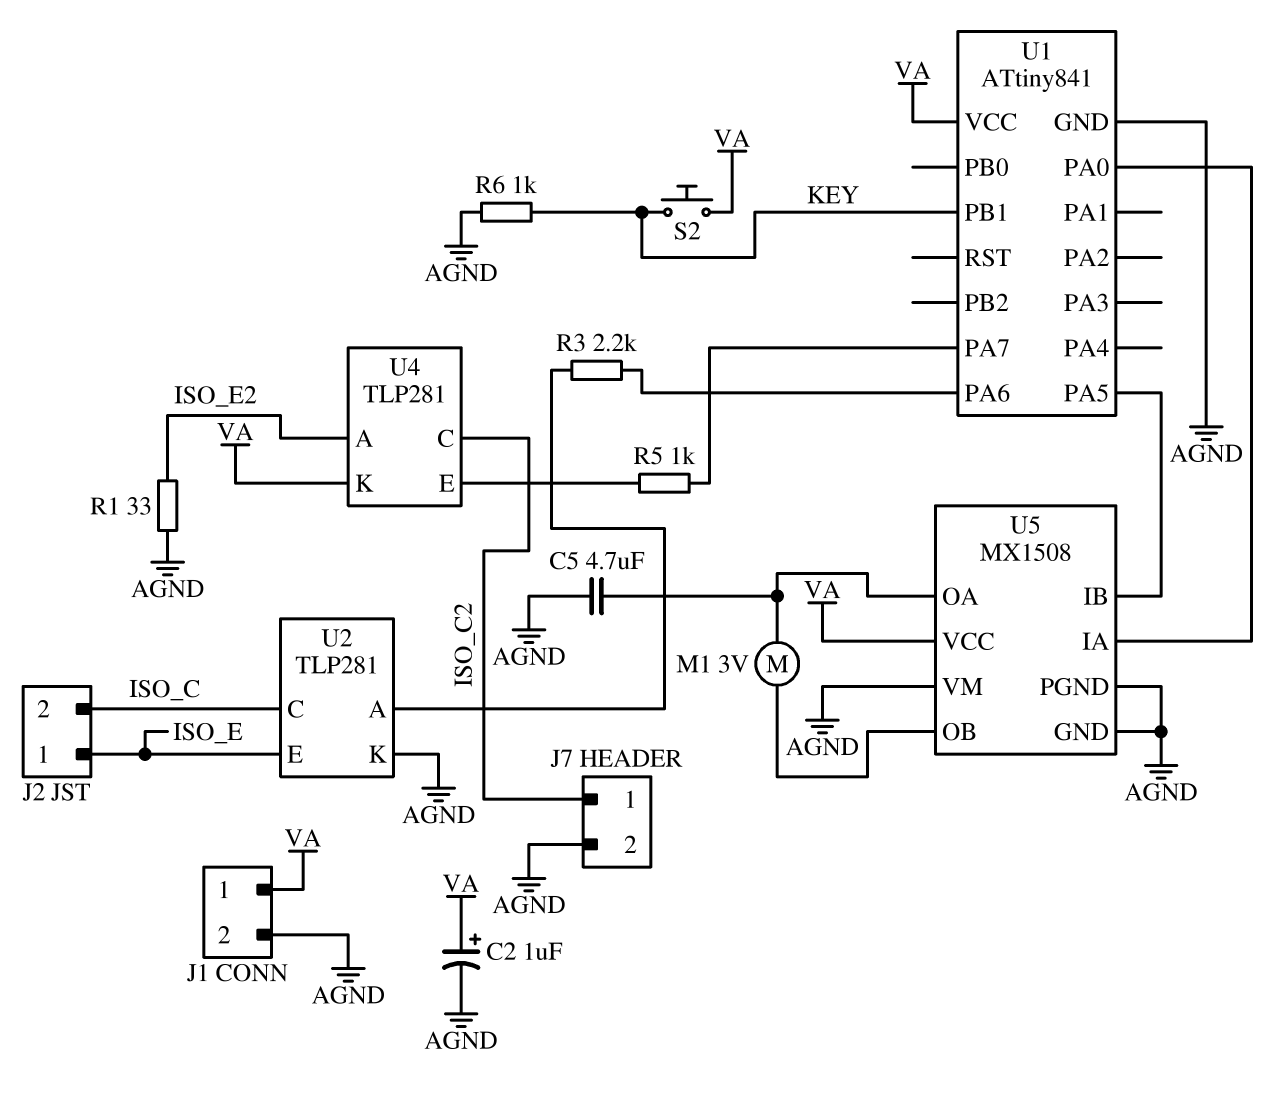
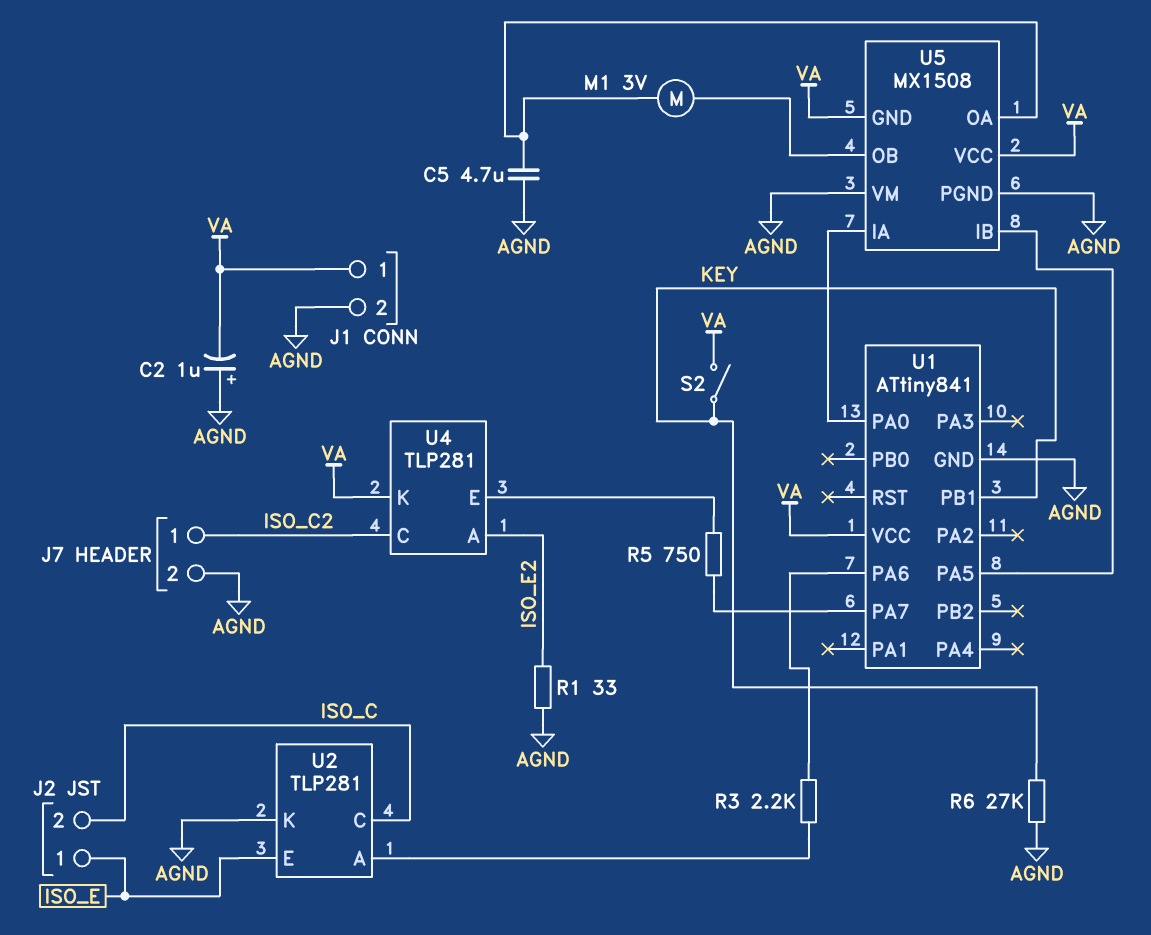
C2: 1uF (plus VA, minus AGND) -> 1uF (plus AGND, minus VA)
R5: 1k (U1/PA7, U4/E) -> 750 (U1/PA7, U4/E)
R6: 1k (AGND, KEY) -> 27k (AGND, KEY)
S2: button (KEY, VA) -> switch (KEY, VA)
U5 pin GND: AGND -> VA

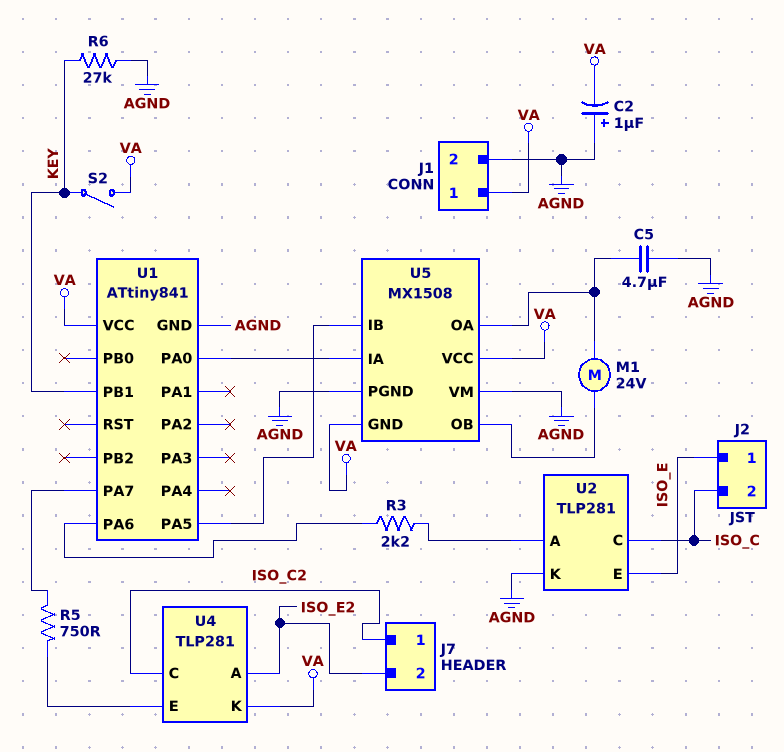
J7 pin 2: AGND -> ISO_E2
M1: motor 3V (U5/OA, U5/OB) -> motor 24V (U5/OA, U5/OB)
R1: 33 (AGND, ISO_E2) -> none

